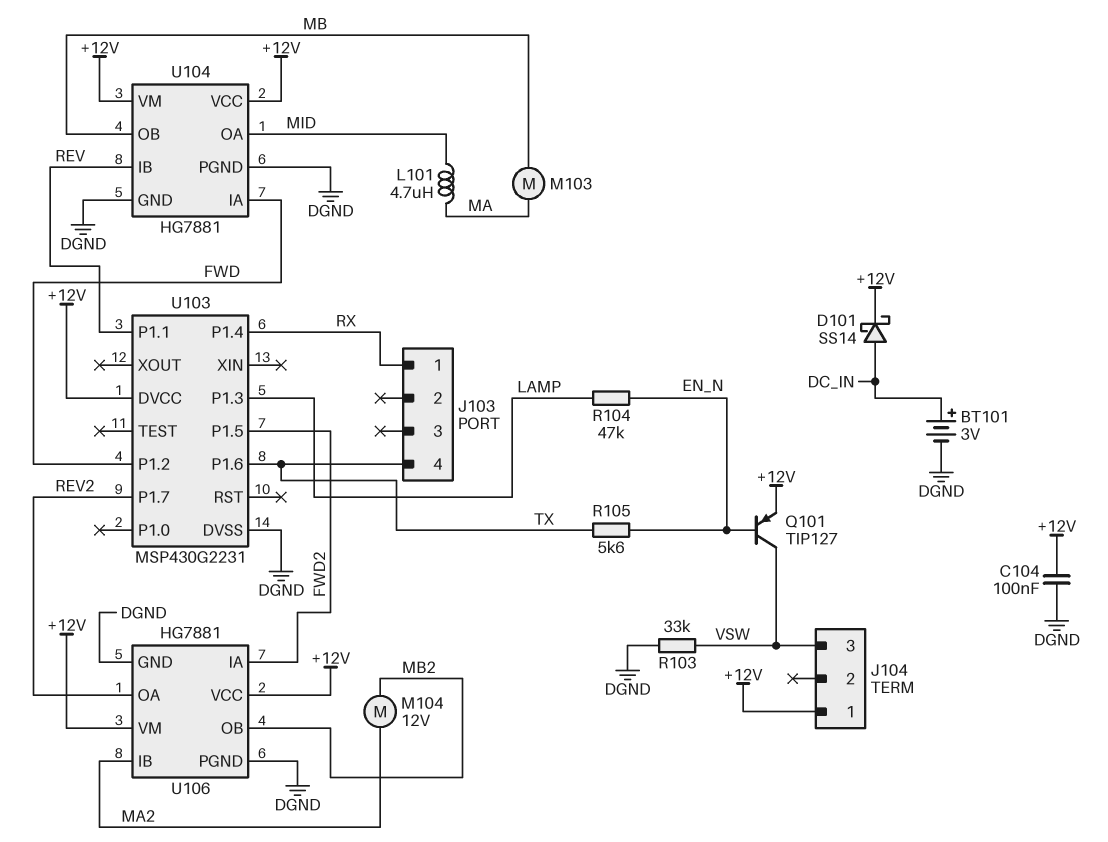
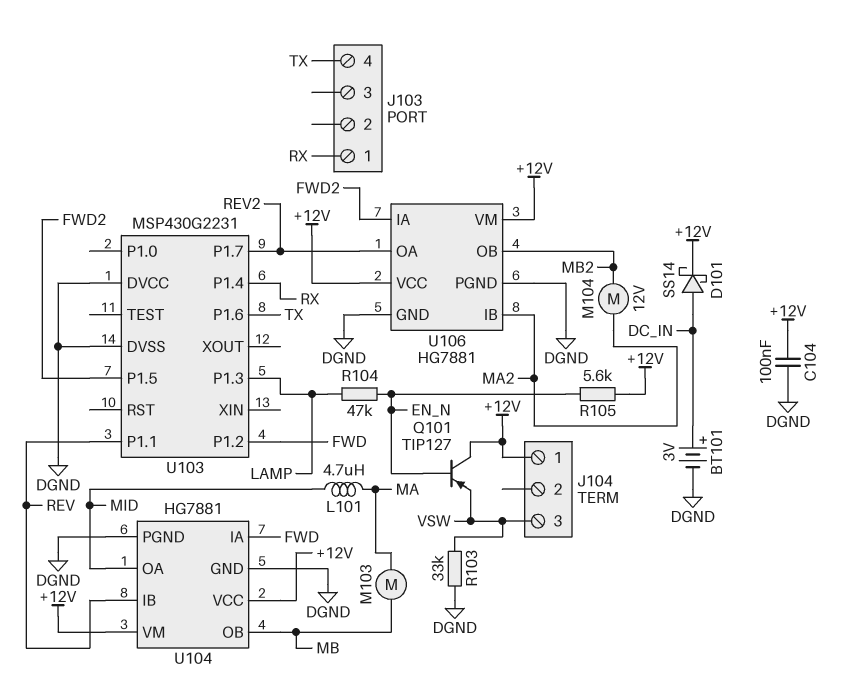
Q101: PNP TIP127 (B EN_N, C VSW, E +12V) -> PNP TIP127 (B EN_N, C +12V, E VSW)
R105: 5.6k (EN_N, TX) -> 5.6k (+12V, EN_N)
U103 pin DVCC: +12V -> DGND

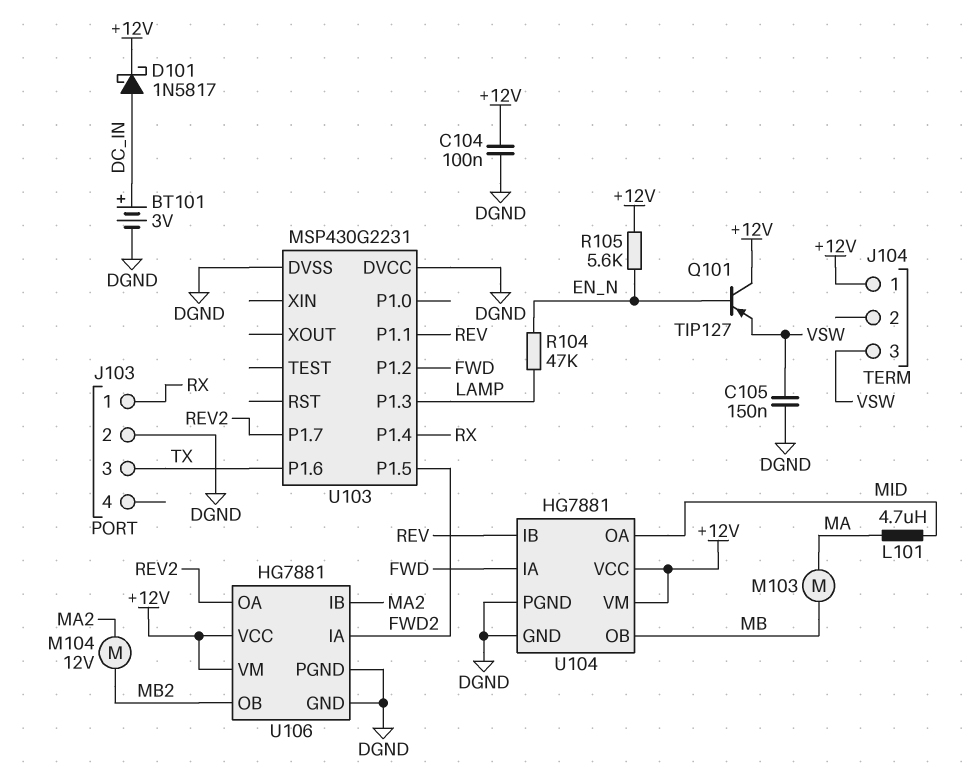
C105: none -> 150nF (DGND, VSW)
D101: schottky SS14 (A DC_IN, K +12V) -> schottky 1N5817 (A DC_IN, K +12V)
J103 pin 2: none -> DGND
J103 pin 3: none -> TX
J103 pin 4: TX -> none
R103: 33k (DGND, VSW) -> none

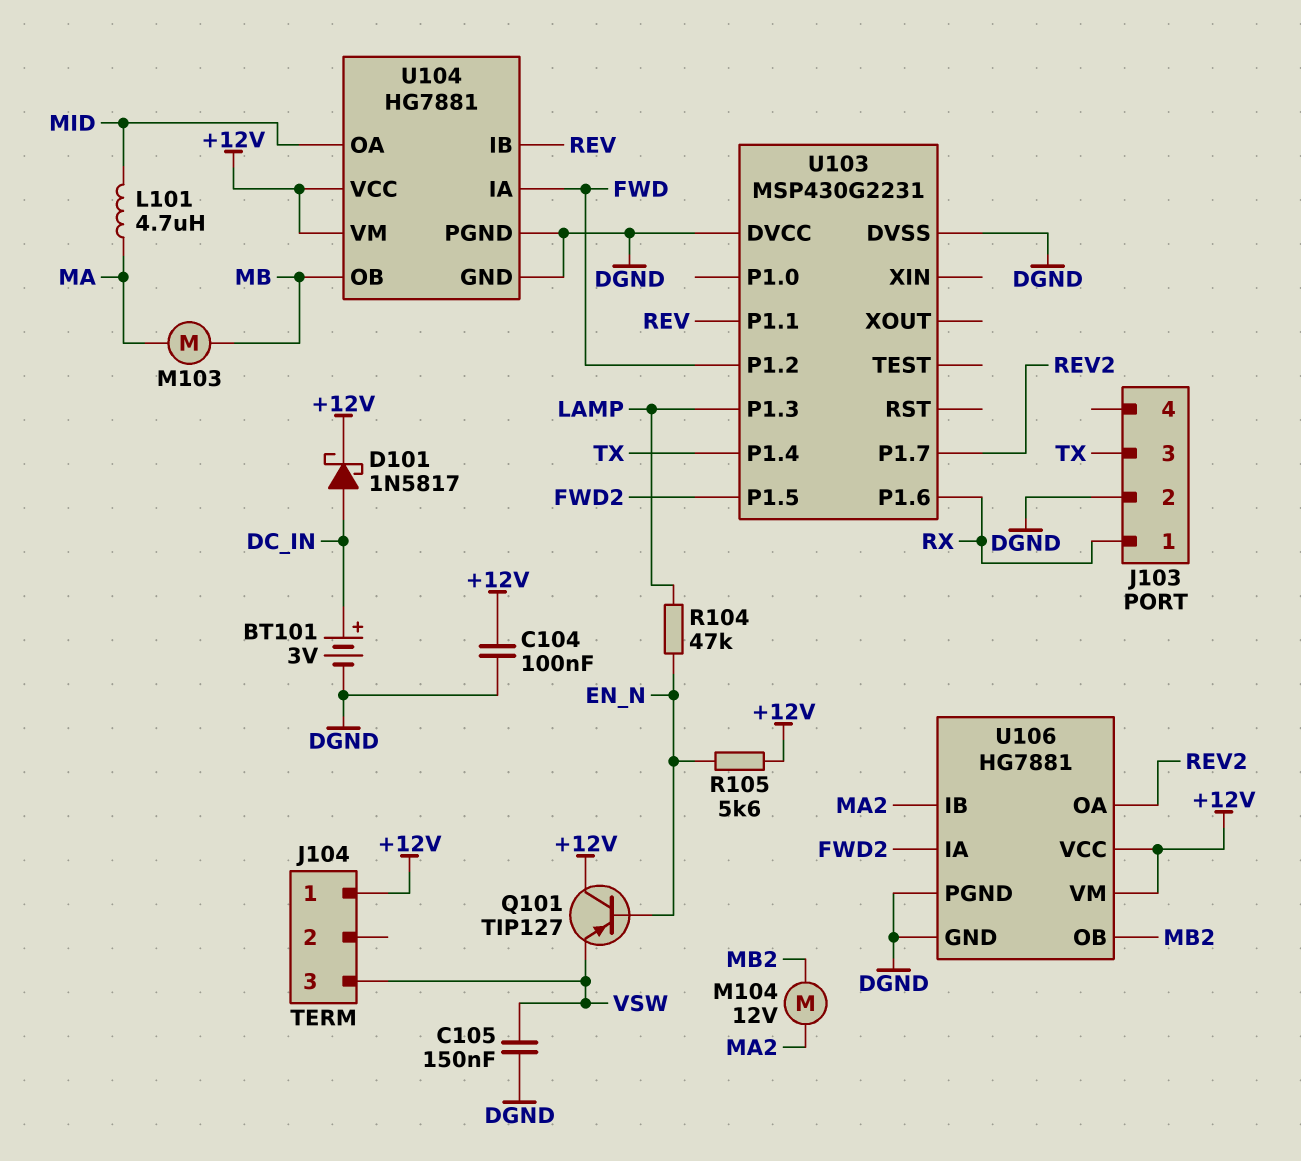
U103 pin P1.4: RX -> TX
U103 pin P1.6: TX -> RX

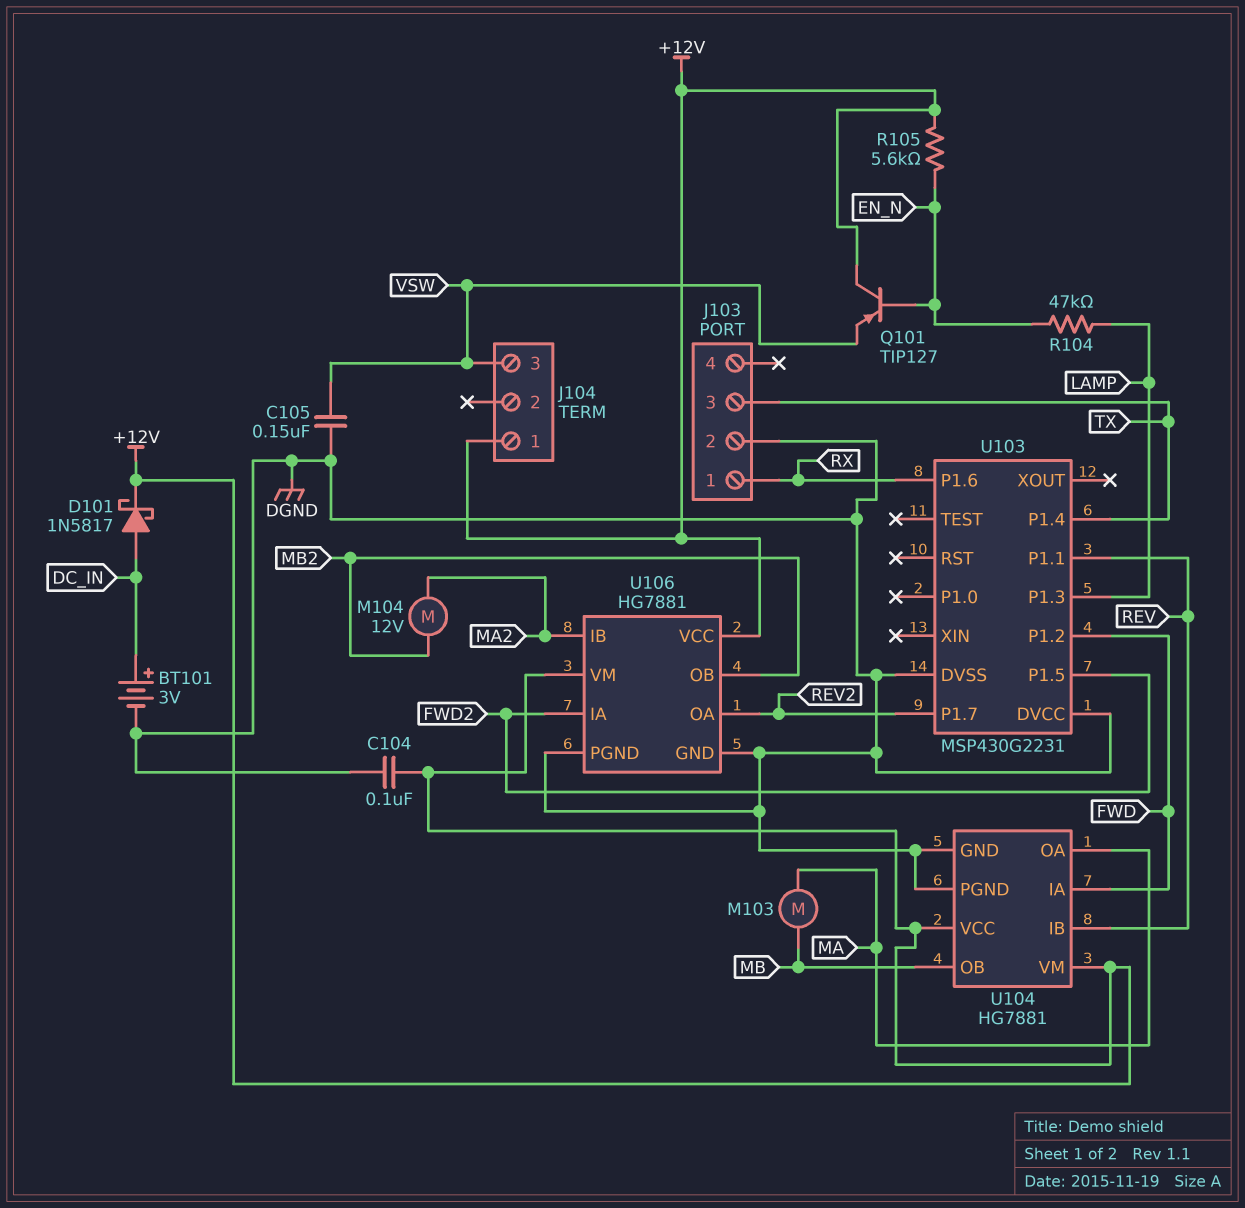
L101: 4.7uH (MA, MID) -> none
U104 pin OA: MID -> MA

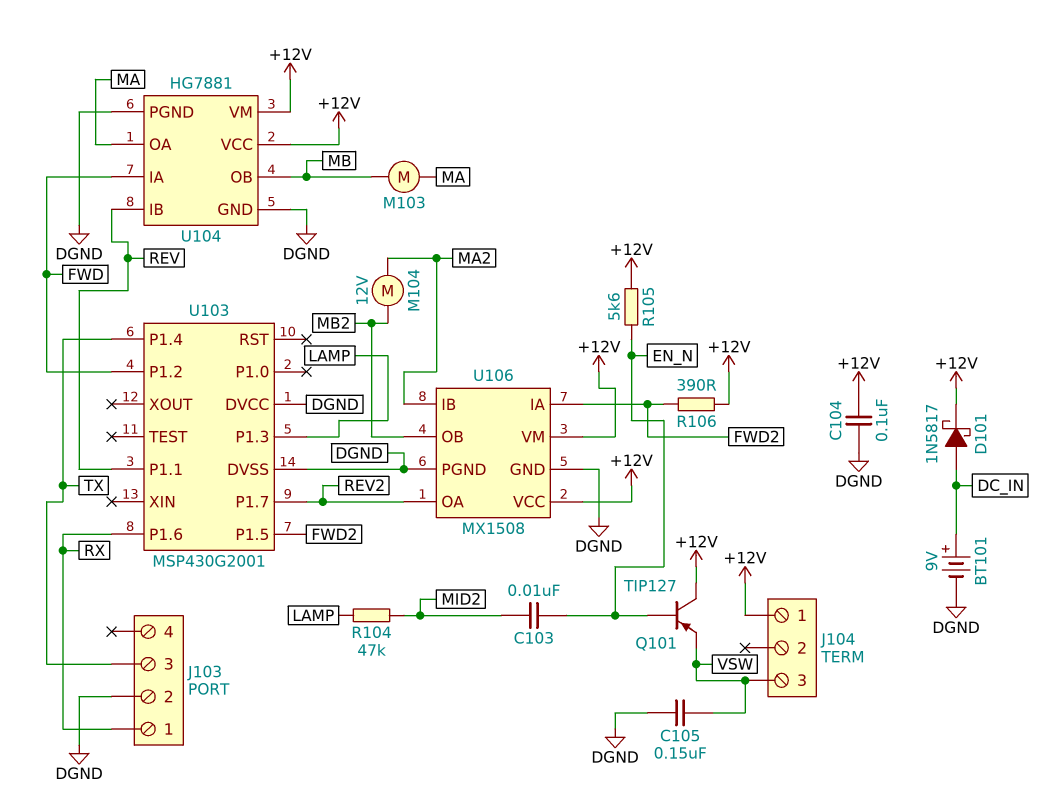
BT101: 3V (plus DC_IN, minus DGND) -> 9V (plus DC_IN, minus DGND)
C103: none -> 10nF (EN_N, MID2)
R104: 47k (EN_N, LAMP) -> 47k (LAMP, MID2)
R106: none -> 390 (+12V, FWD2)
U103: MSP430G2231 -> MSP430G2001
U106: HG7881 -> MX1508

